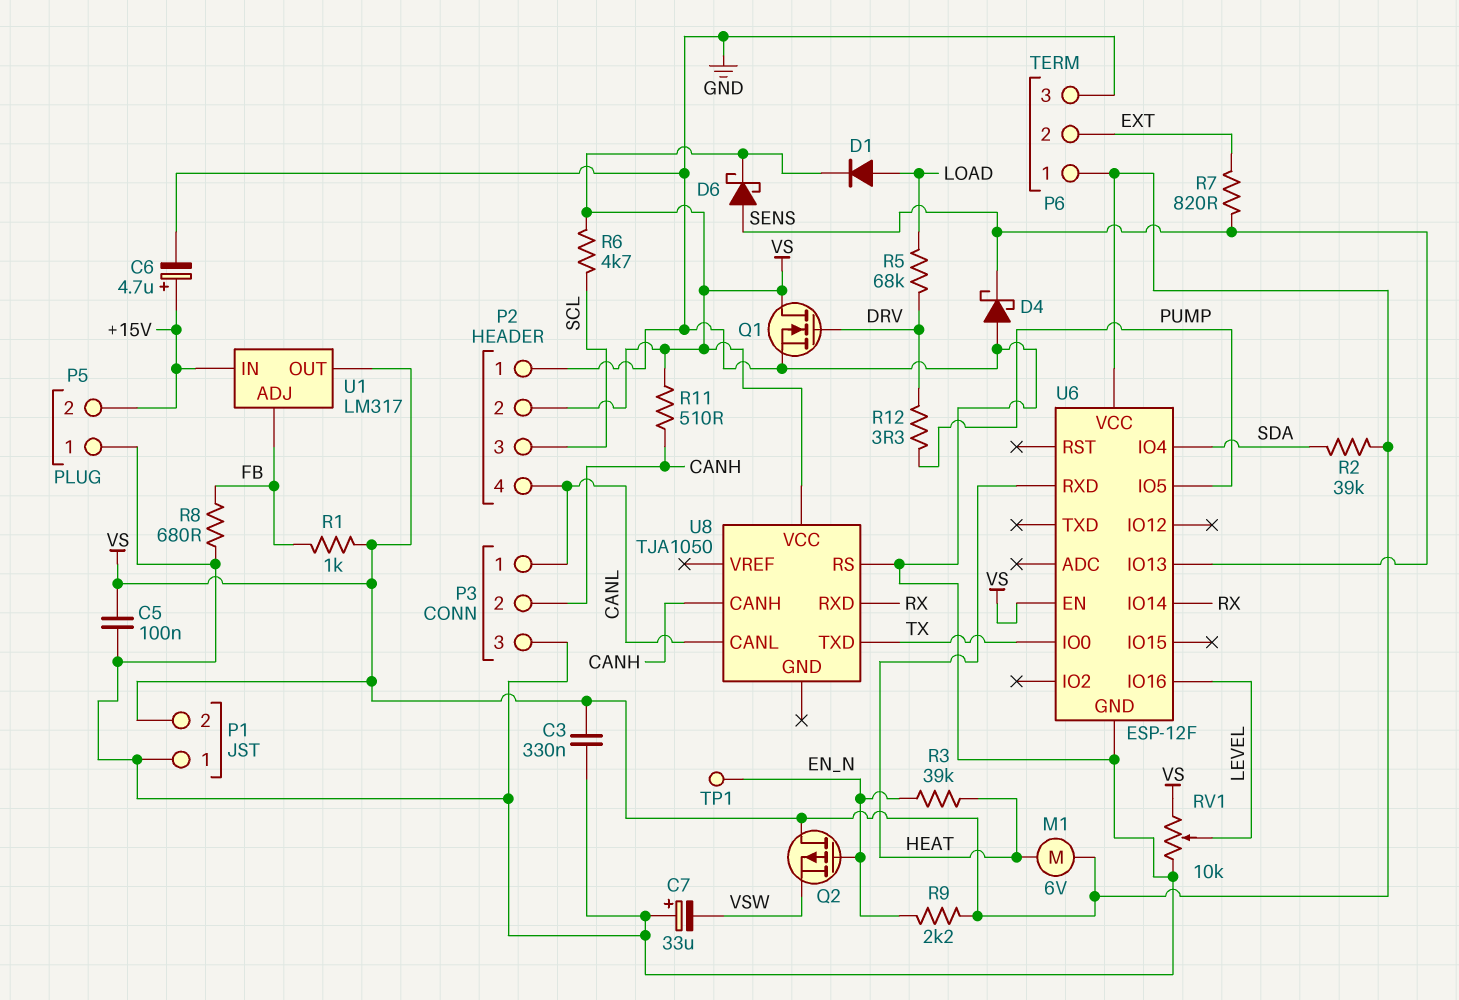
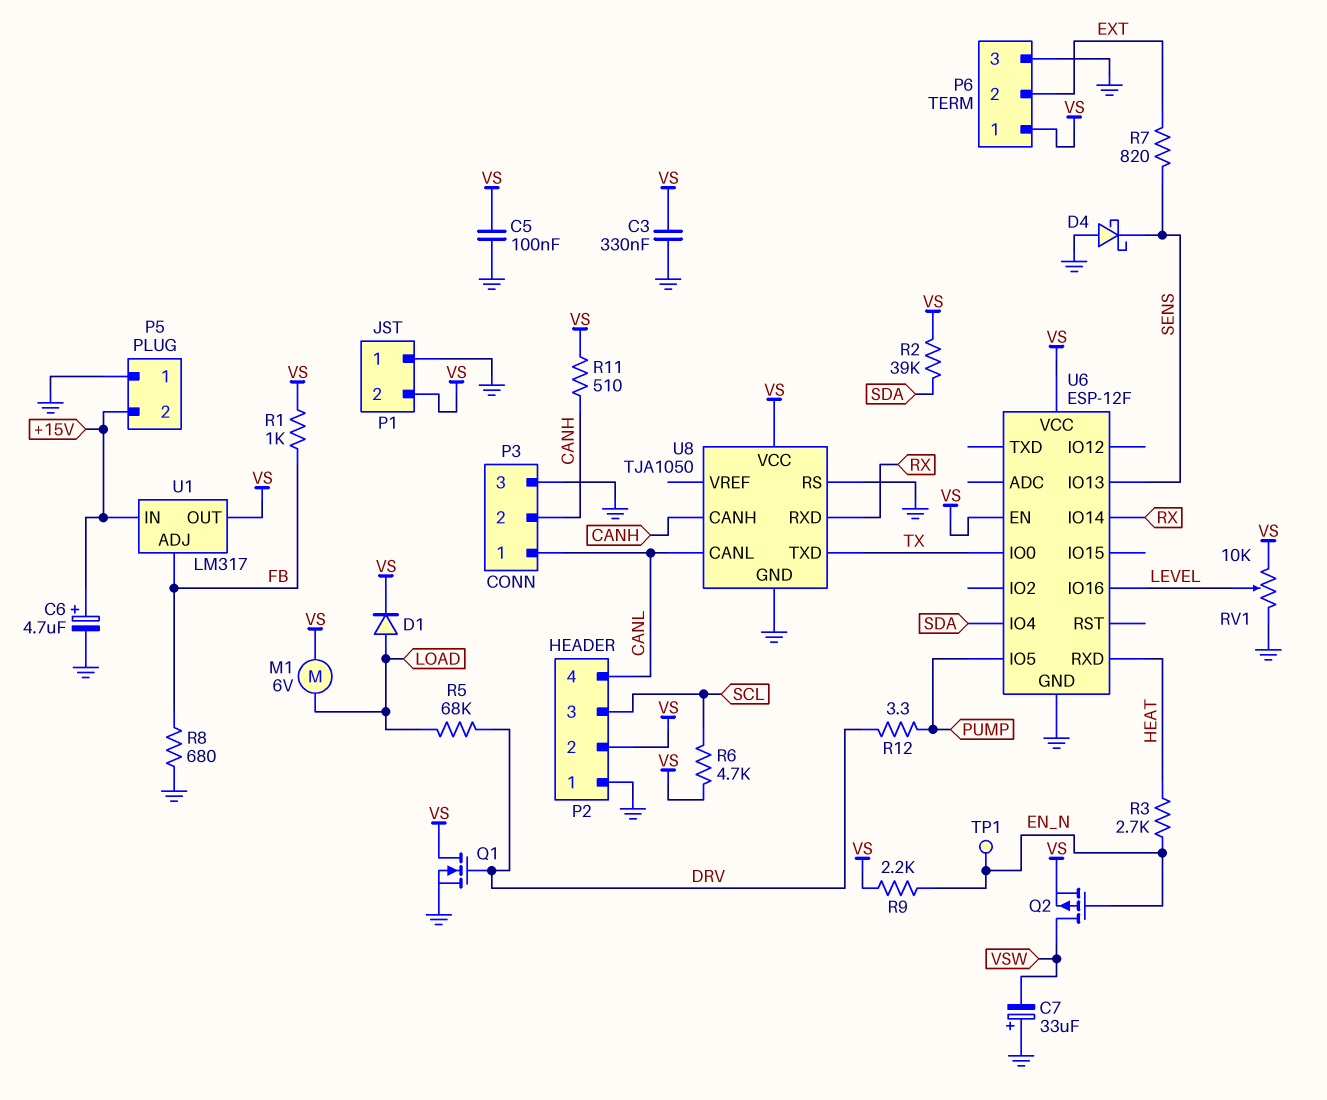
D6: schottky (A SENS, K VS) -> none
M1: motor 6V (HEAT, VS) -> motor 6V (LOAD, VS)
Q2: PMOS (G EN_N, D VS, S VSW) -> PMOS (G EN_N, D VSW, S VS)
R3: 39k (EN_N, HEAT) -> 2.7k (EN_N, HEAT)
U8 pin GND: none -> GND

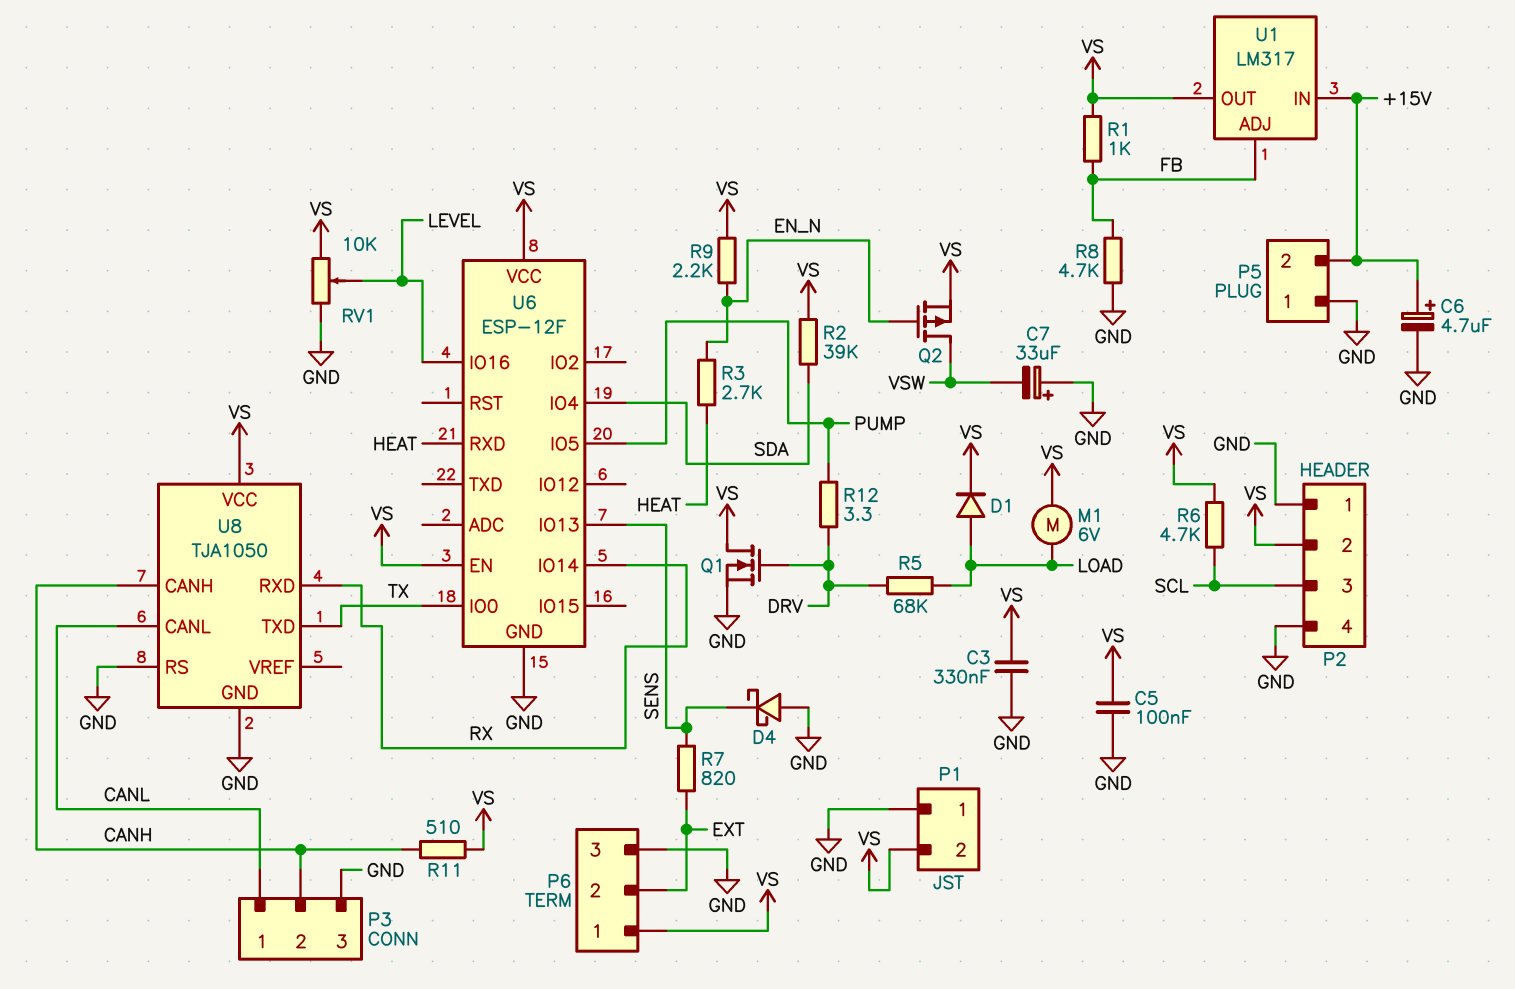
P2 pin 4: CANL -> GND
R8: 680 (FB, GND) -> 4.7k (FB, GND)
TP1: test point (EN_N) -> none

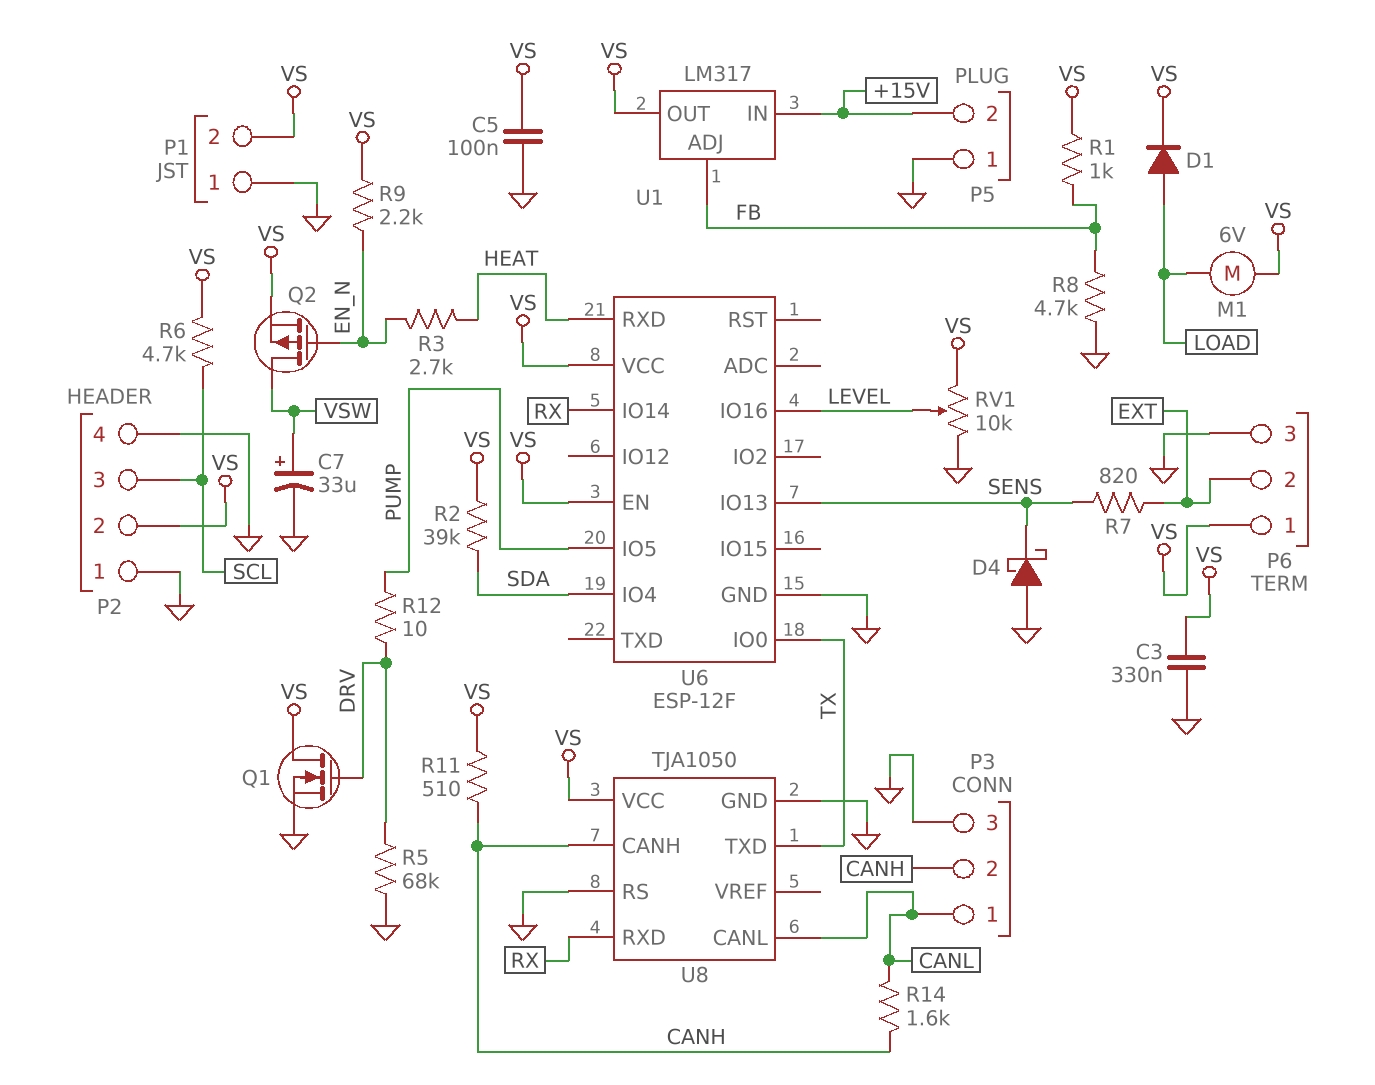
C6: 4.7uF (plus +15V, minus GND) -> none
C7: 33uF (plus GND, minus VSW) -> 33uF (plus VSW, minus GND)
R5: 68k (DRV, LOAD) -> 68k (DRV, GND)
R12: 3.3 (DRV, PUMP) -> 10 (DRV, PUMP)
R14: none -> 1.6k (CANH, CANL)

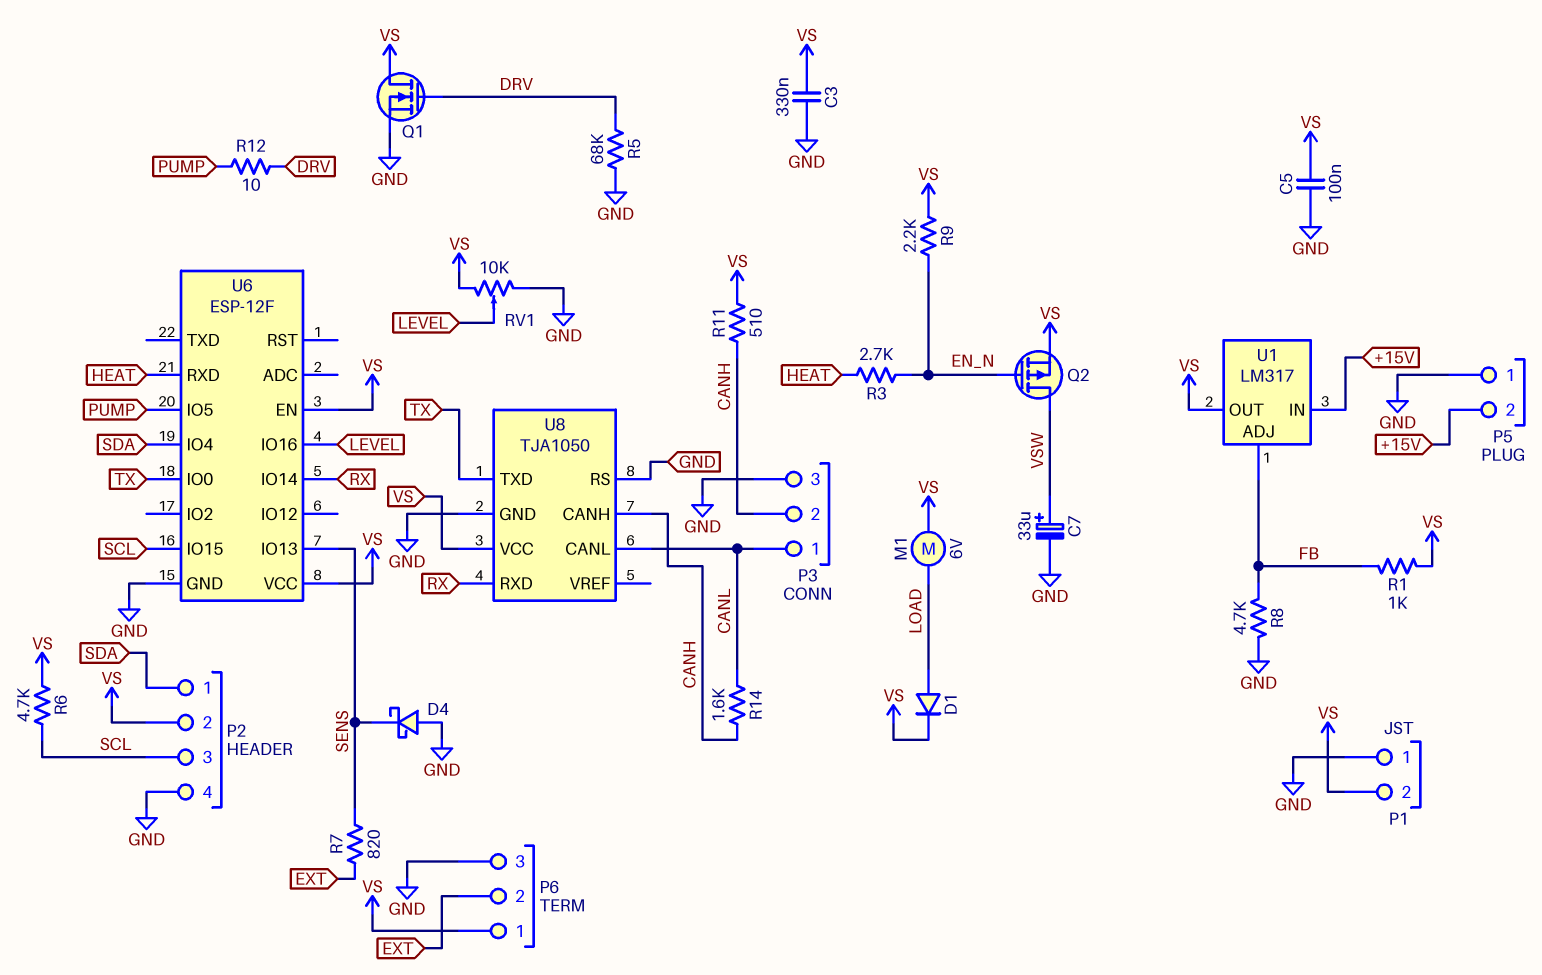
P2 pin 1: GND -> SDA
R2: 39k (SDA, VS) -> none
U6 pin IO15: none -> SCL

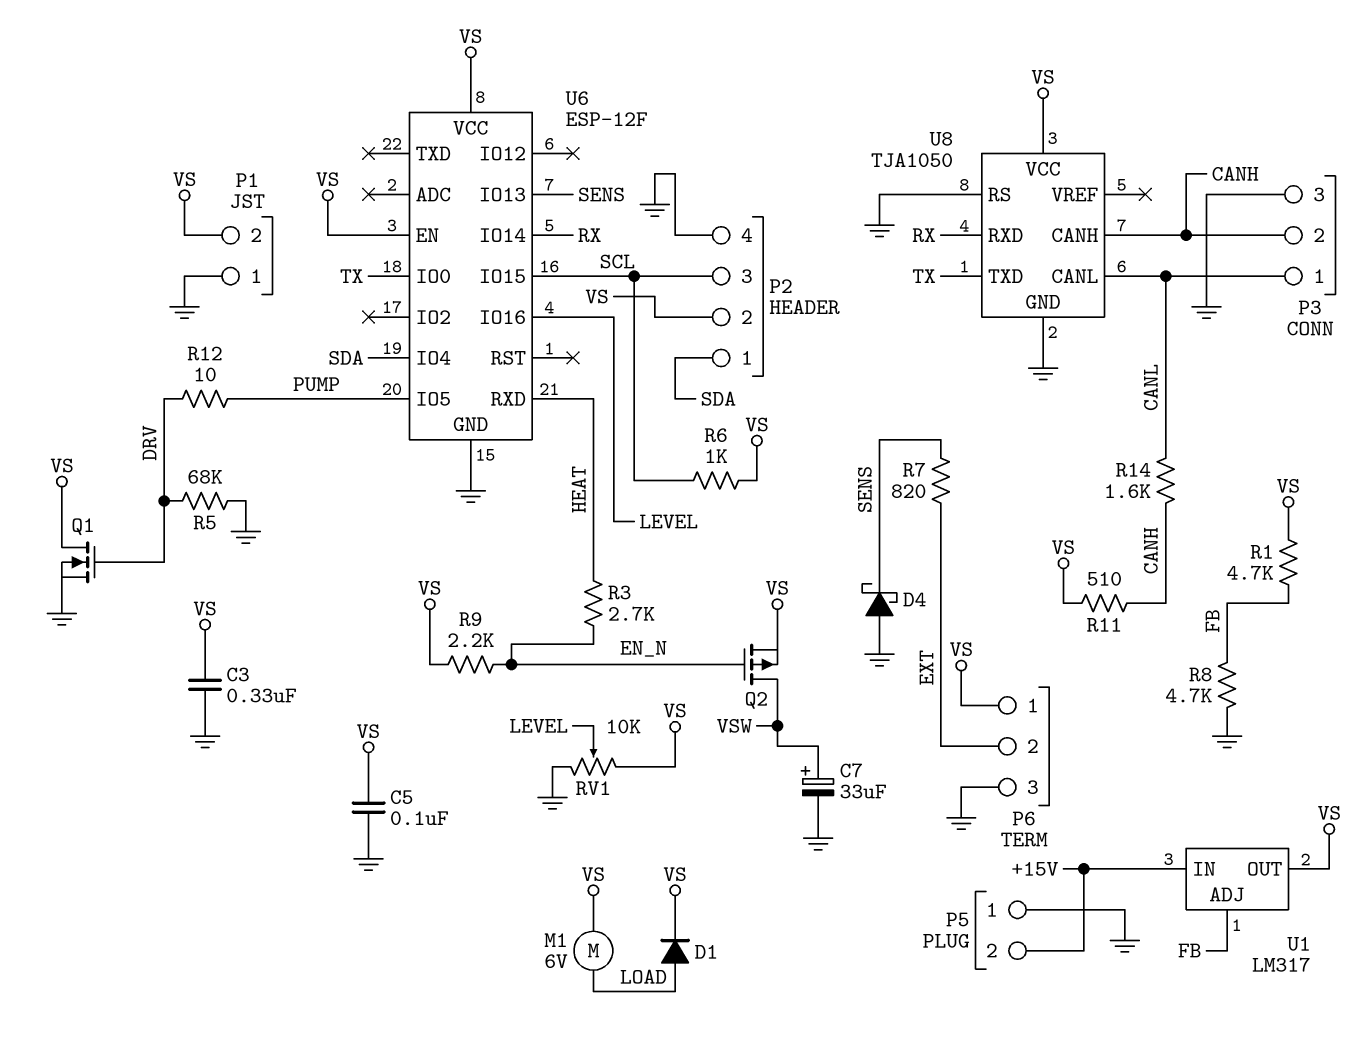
R1: 1k (FB, VS) -> 4.7k (FB, VS)
R6: 4.7k (SCL, VS) -> 1k (SCL, VS)

